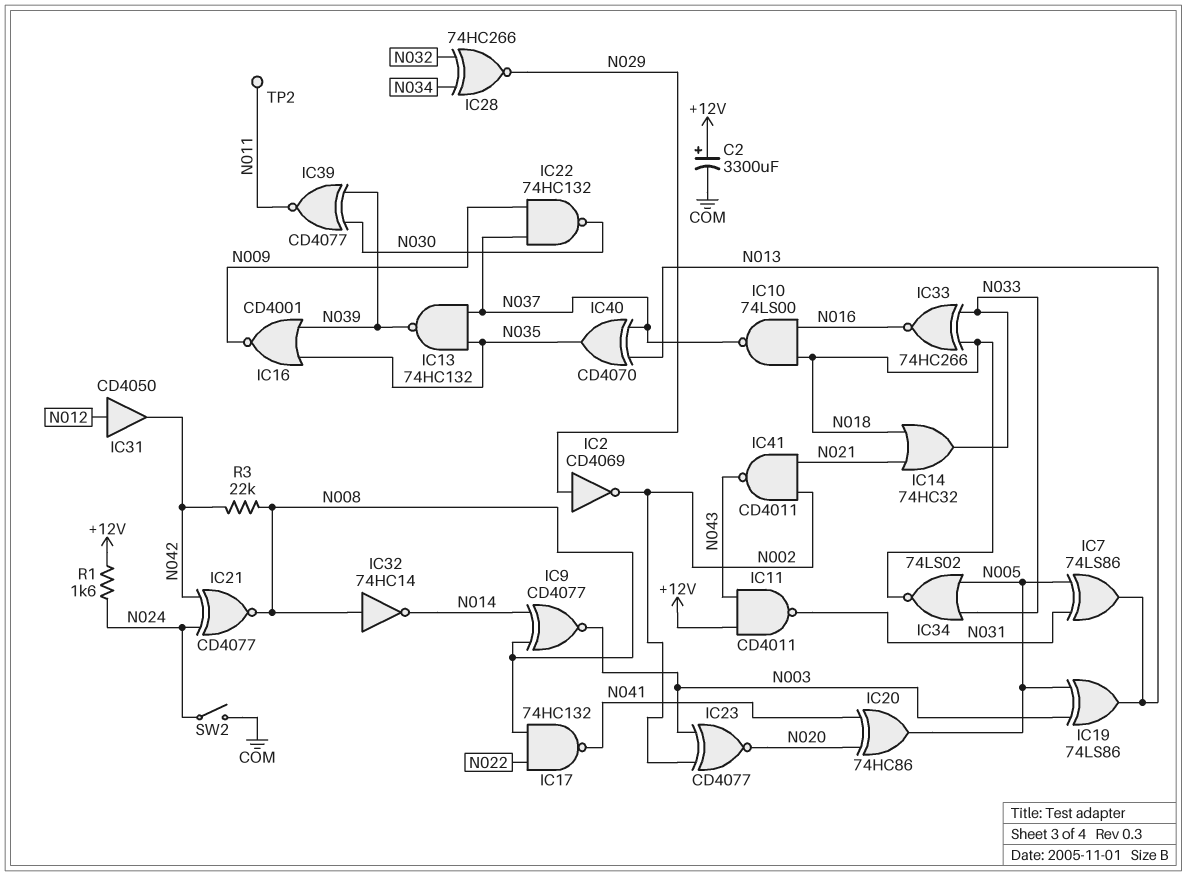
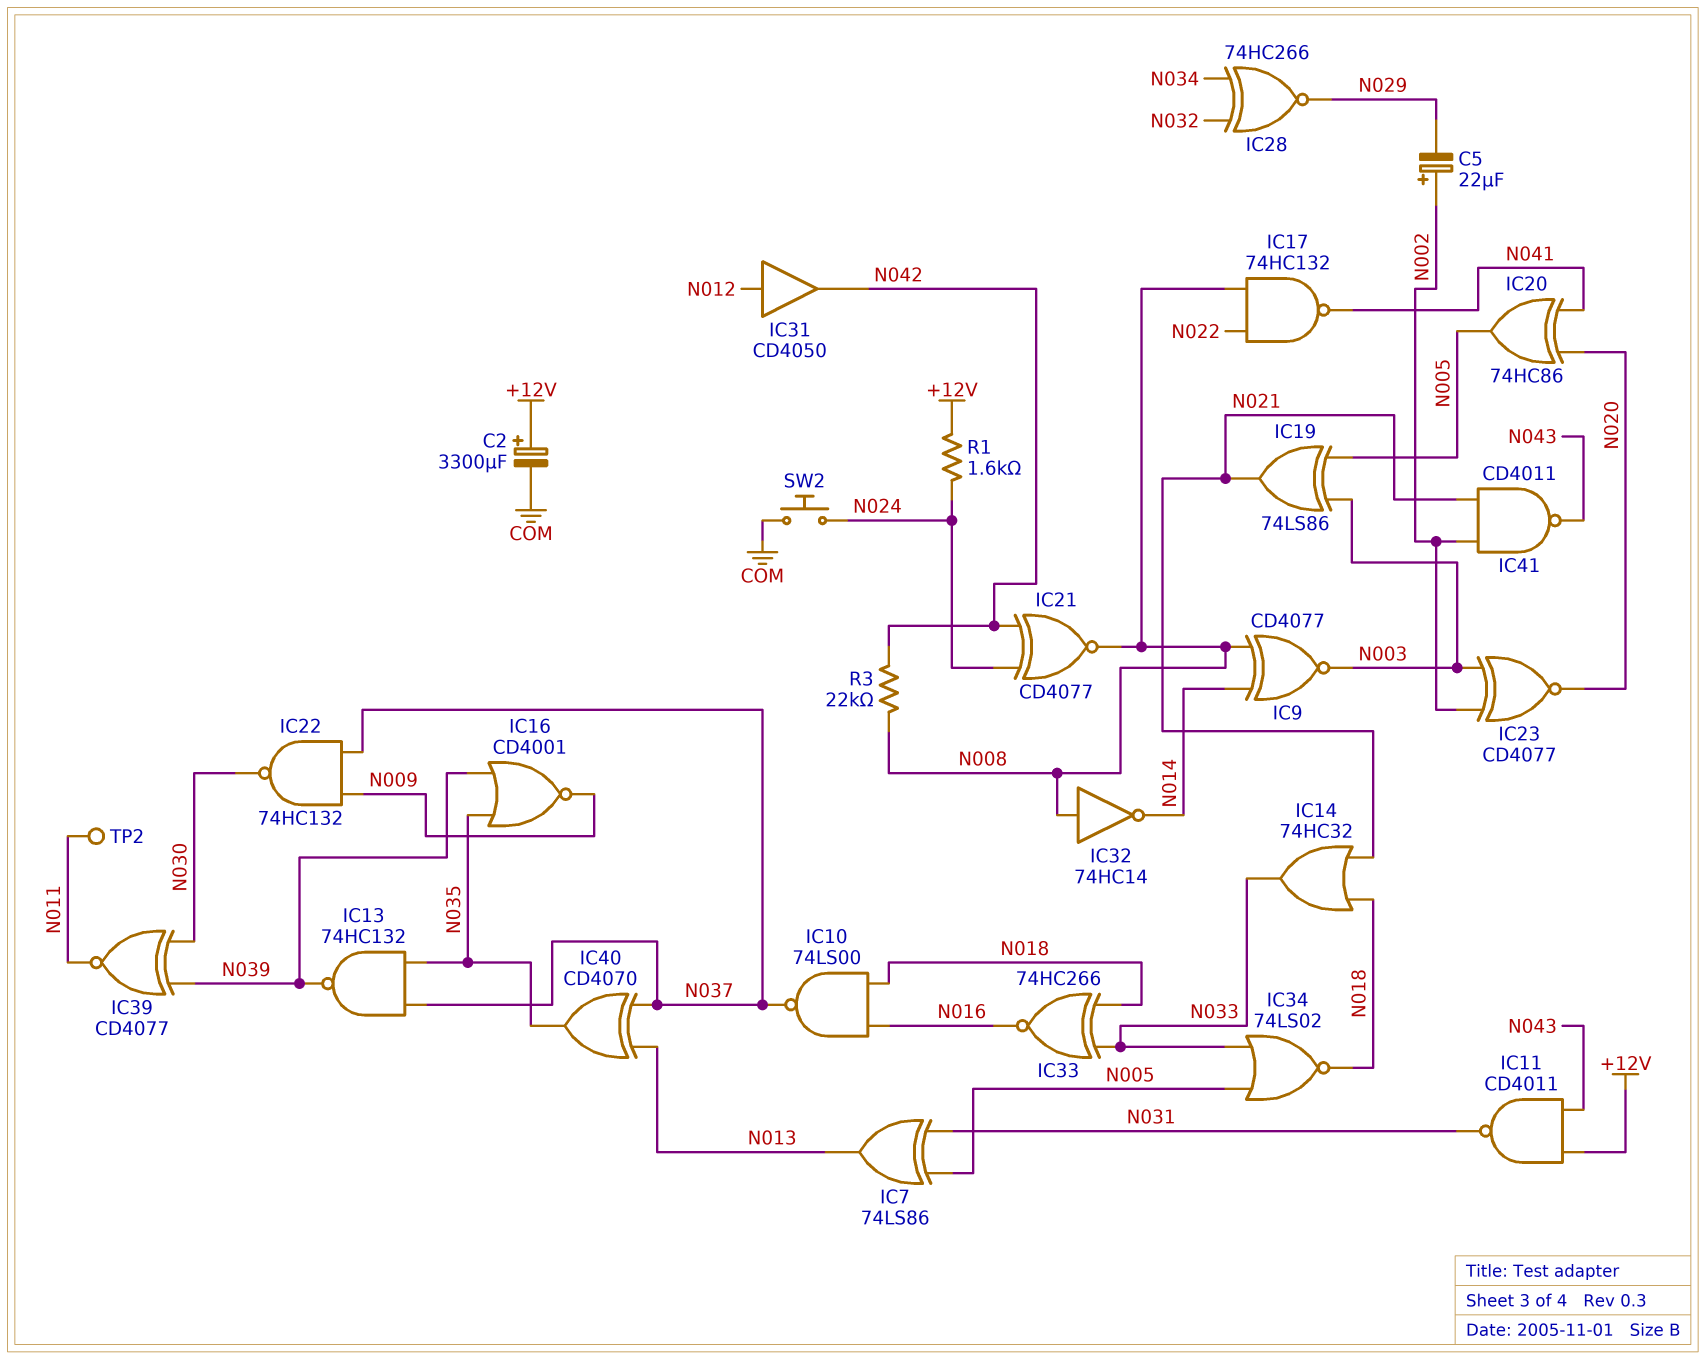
C5: none -> 22uF (plus N002, minus N029)
IC2: NOT CD4069 (in N029, out N002) -> none
IC19: XOR 74LS86 (in N003, in N005, out N013) -> XOR 74LS86 (in N003, in N005, out N021)
SW2: switch (COM, N024) -> button (COM, N024)

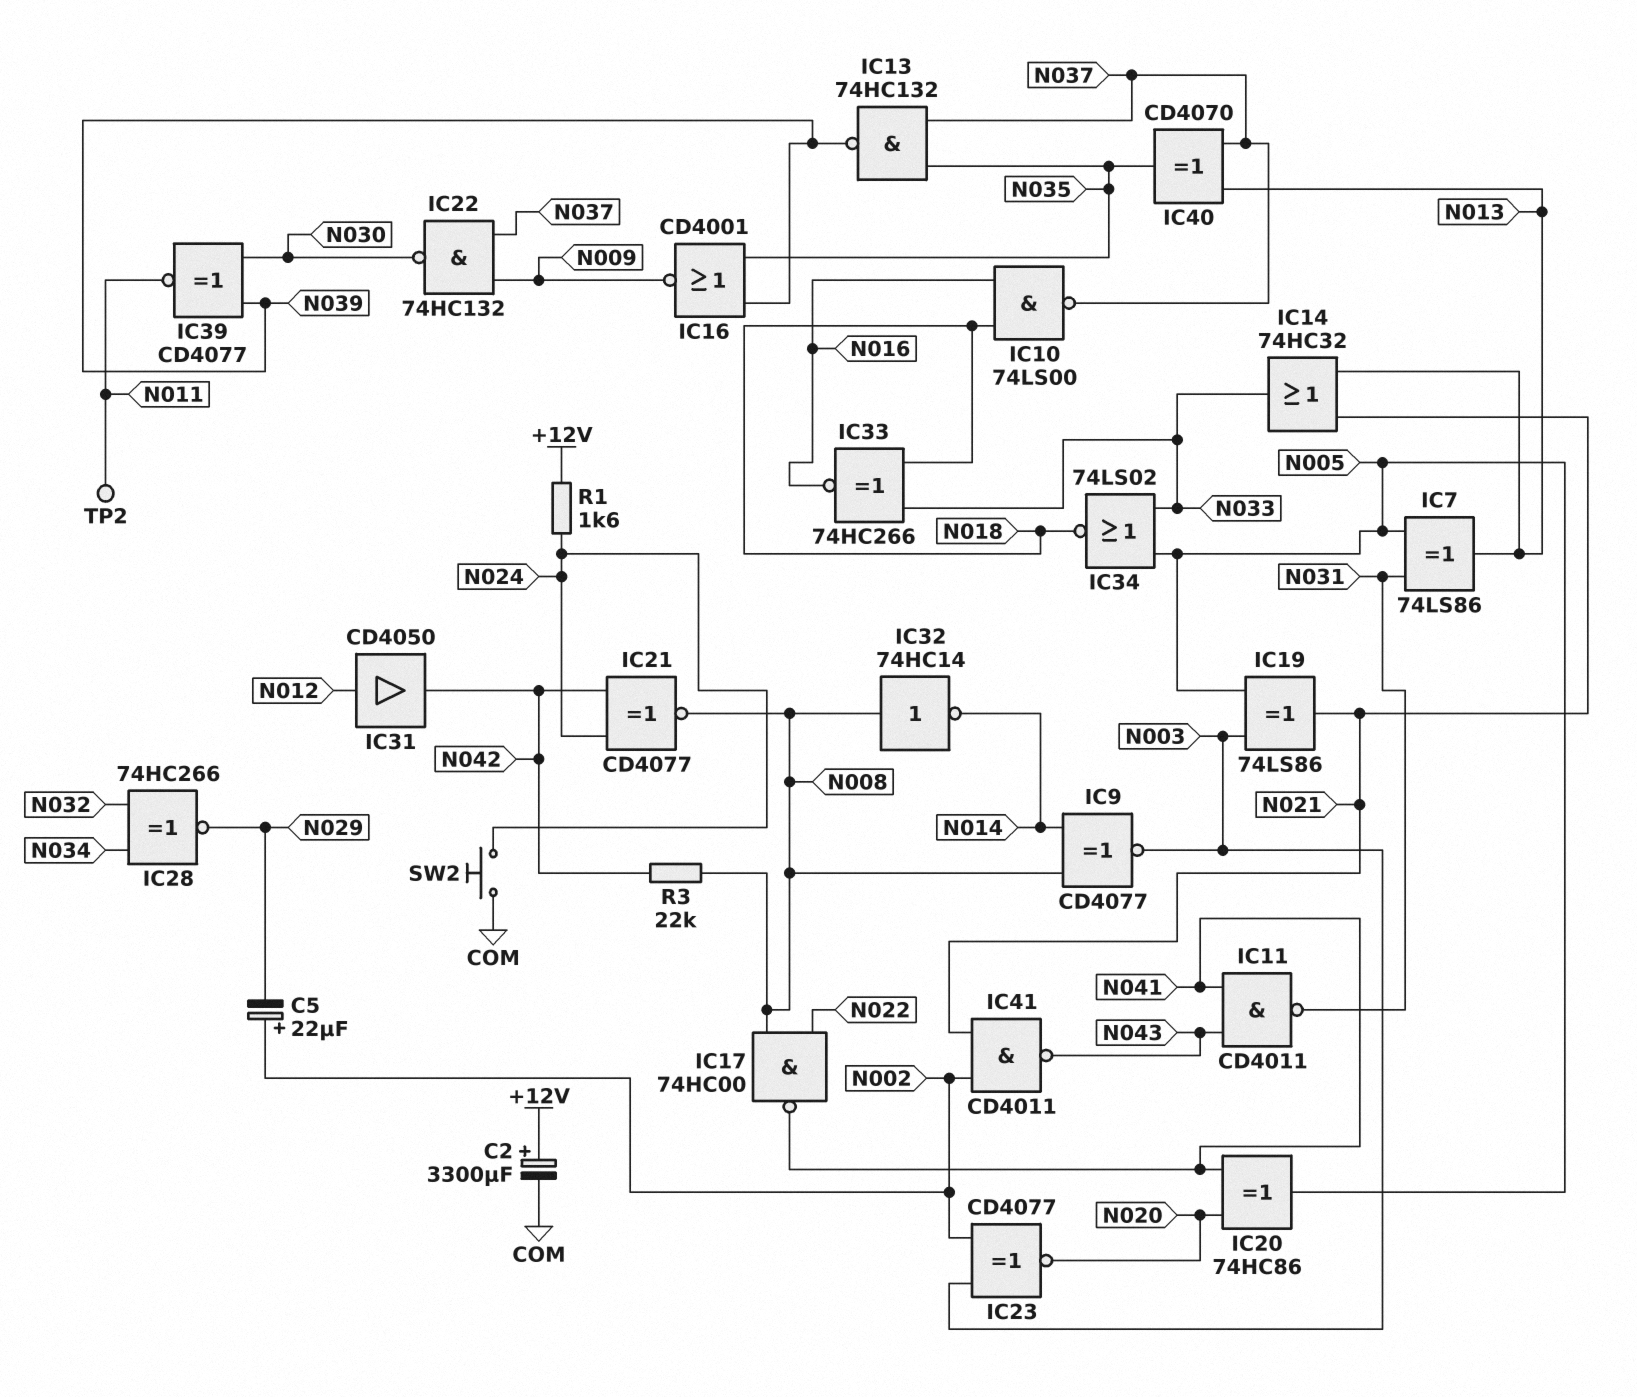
IC11: NAND CD4011 (in +12V, in N043, out N031) -> NAND CD4011 (in N041, in N043, out N031)
IC14: OR 74HC32 (in N018, in N021, out N033) -> OR 74HC32 (in N013, in N021, out N033)
IC17: NAND 74HC132 (in N008, in N022, out N041) -> NAND 74HC00 (in N008, in N022, out N041)

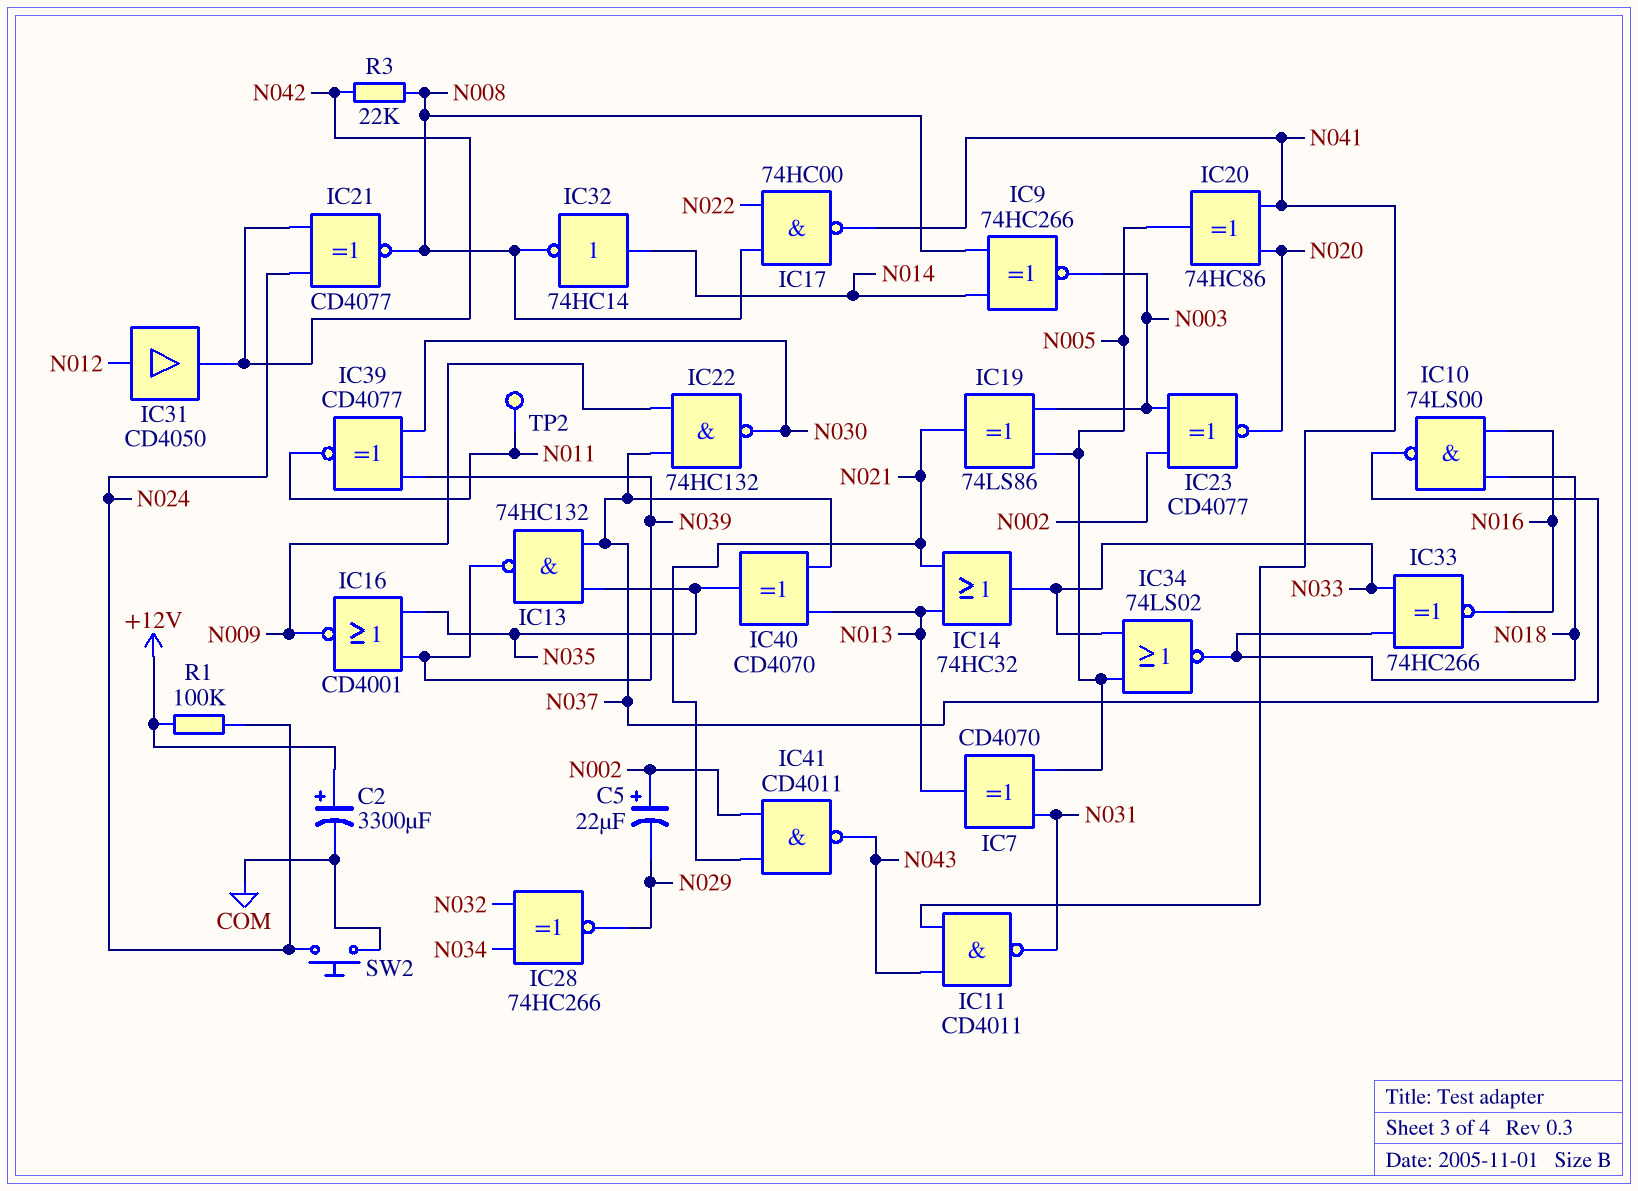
IC7: XOR 74LS86 (in N005, in N031, out N013) -> XOR CD4070 (in N005, in N031, out N013)
IC9: XNOR CD4077 (in N008, in N014, out N003) -> XNOR 74HC266 (in N008, in N014, out N003)
IC32: NOT 74HC14 (in N008, out N014) -> NOT 74HC14 (in N014, out N008)
R1: 1.6k (+12V, N024) -> 100k (+12V, N024)

